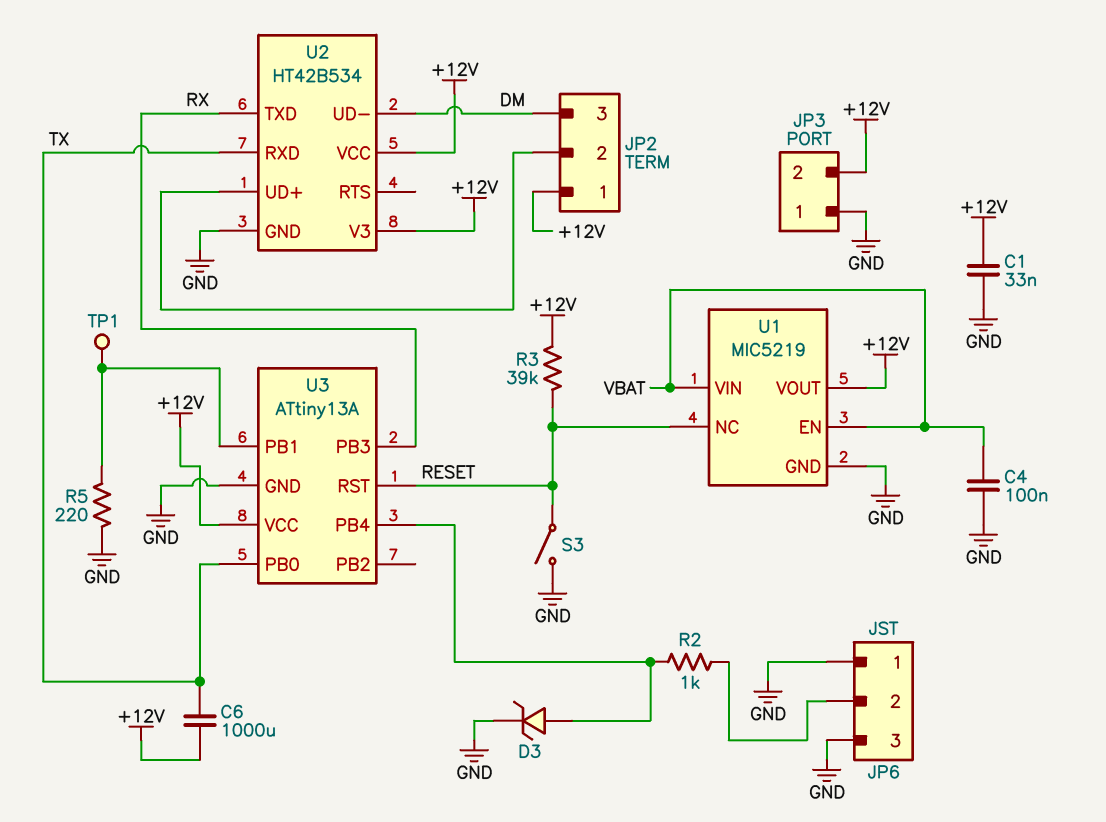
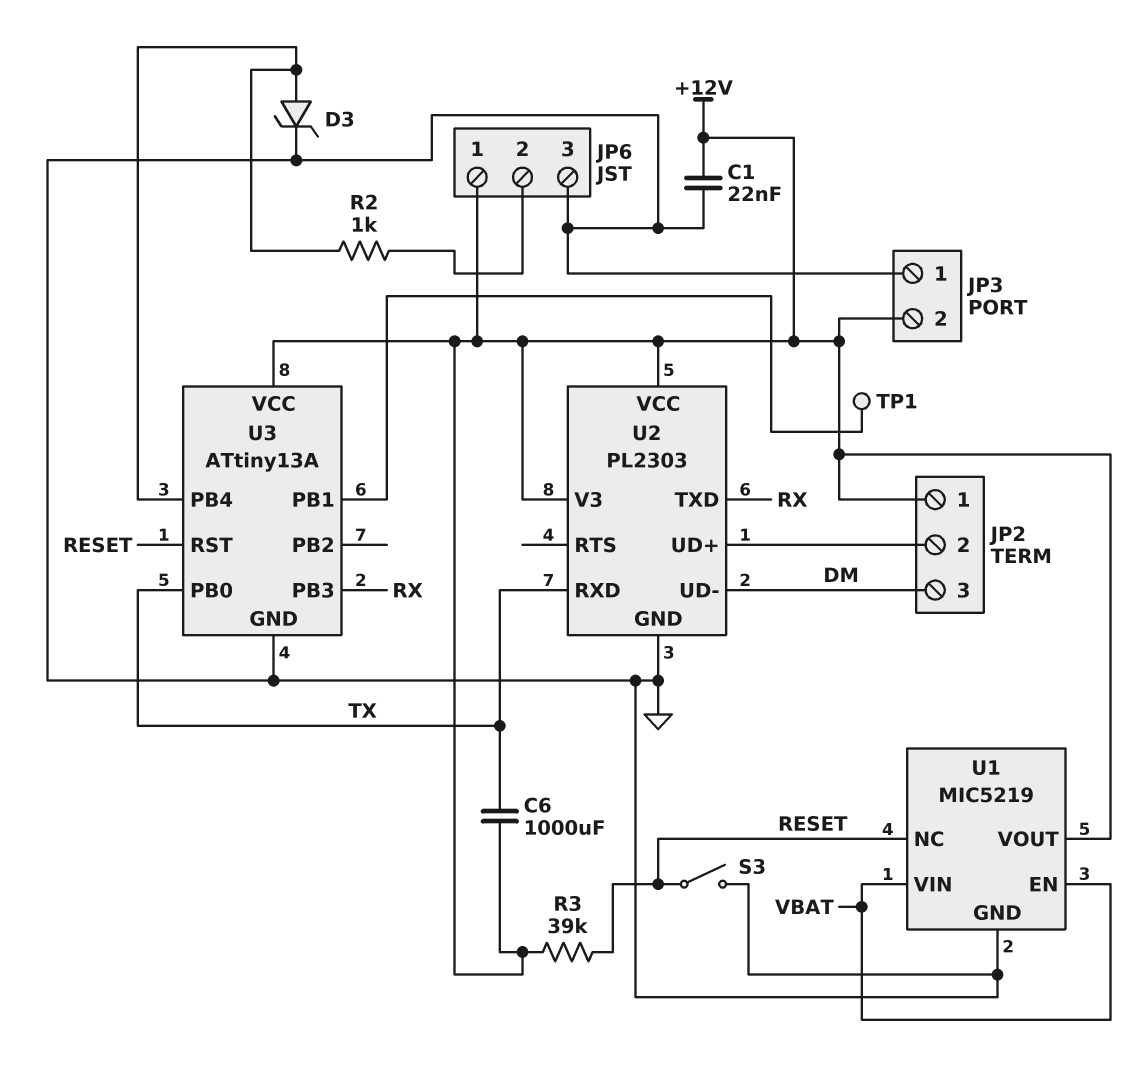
C1: 33nF (+12V, GND) -> 22nF (+12V, GND)
C4: 100nF (GND, VBAT) -> none
JP6 pin 1: GND -> +12V
R5: 220 (GND, U3/PB1) -> none
U2: HT42B534 -> PL2303

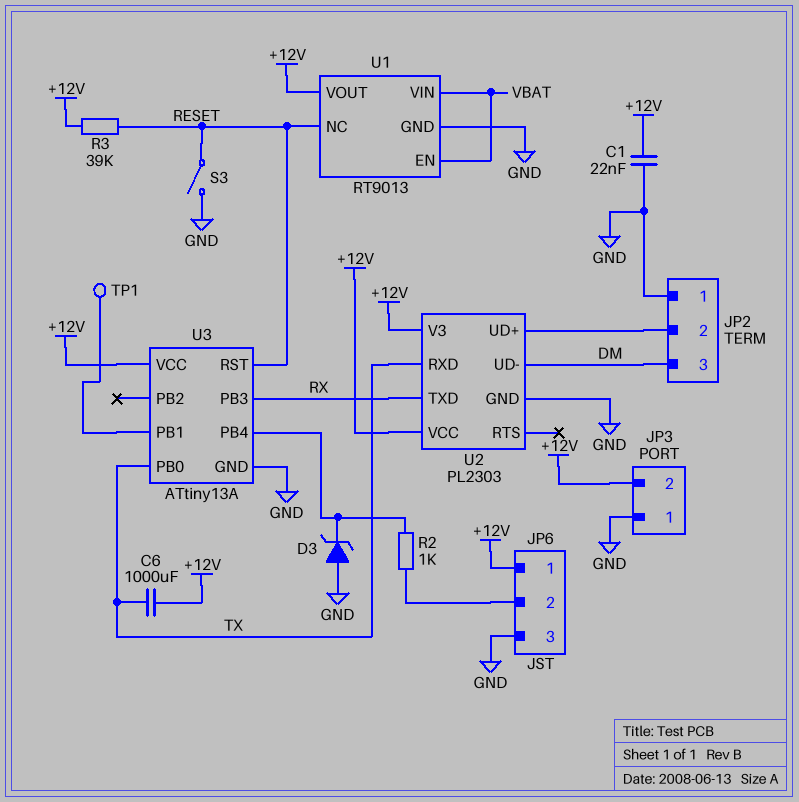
D3: zener (A U3/PB4, K GND) -> zener (A GND, K U3/PB4)
JP2 pin 1: +12V -> GND
U1: MIC5219 -> RT9013

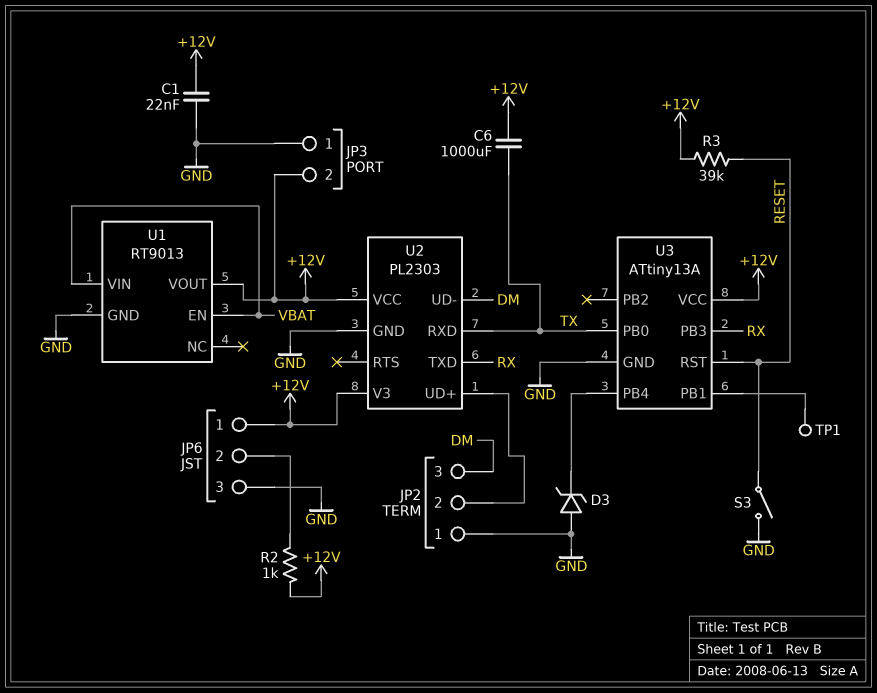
R2: 1k (JP6/2, U3/PB4) -> 1k (+12V, JP6/2)
U1 pin NC: RESET -> none

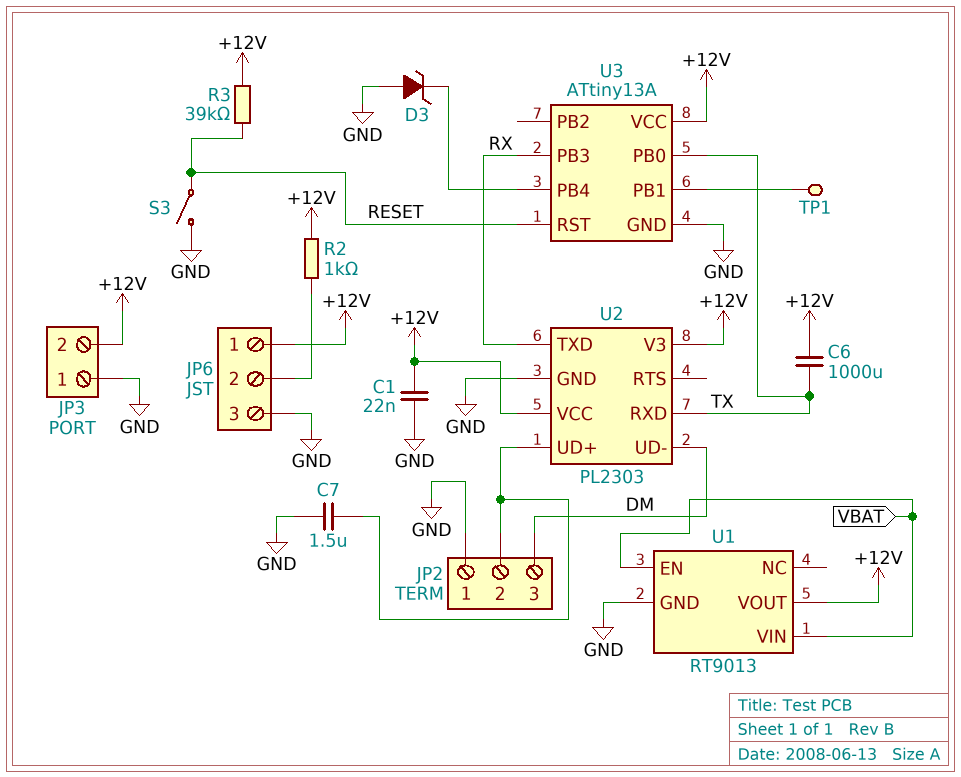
C7: none -> 1.5uF (GND, JP2/2)

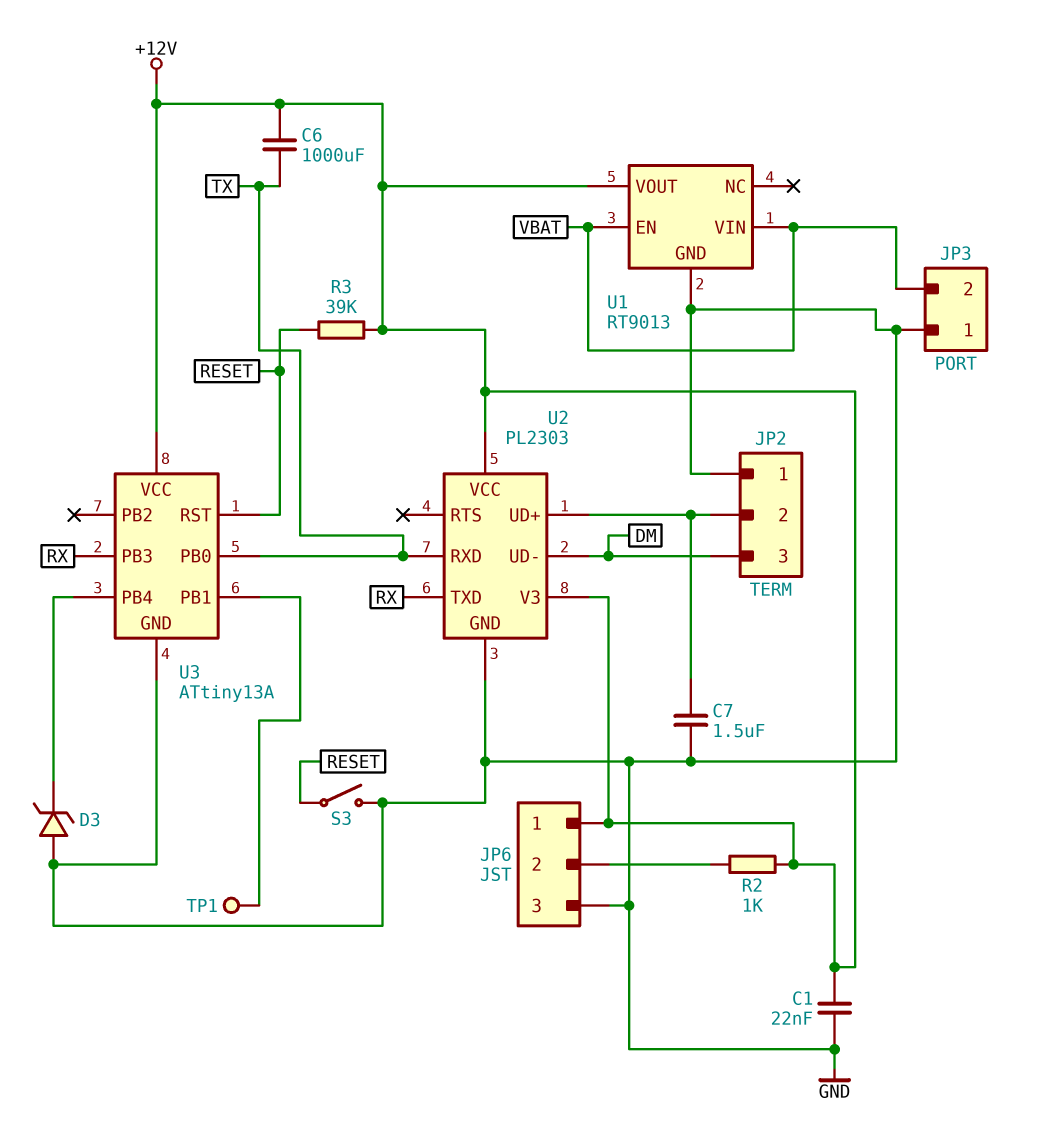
JP3 pin 2: +12V -> VBAT

